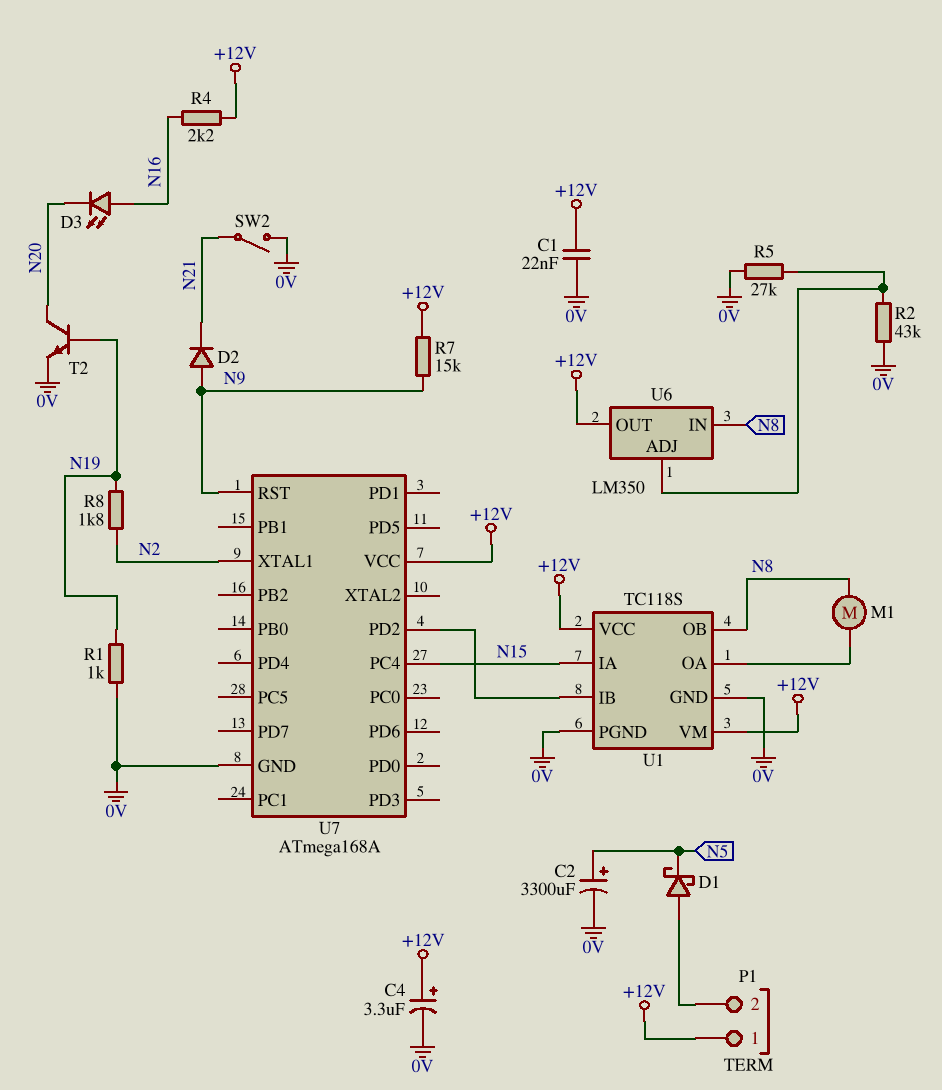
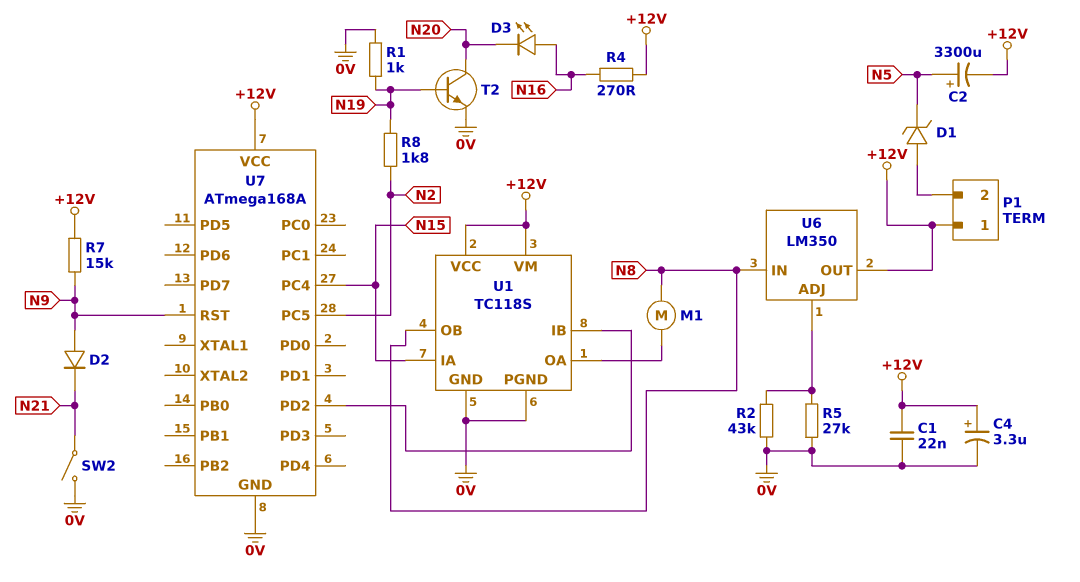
C2: 3300uF (plus N5, minus 0V) -> 3300uF (plus N5, minus +12V)
D1: schottky (A P1/2, K N5) -> zener (A P1/2, K N5)
R4: 2.2k (+12V, N16) -> 270 (+12V, N16)
U7 pin PC5: none -> N2
U7 pin XTAL1: N2 -> none

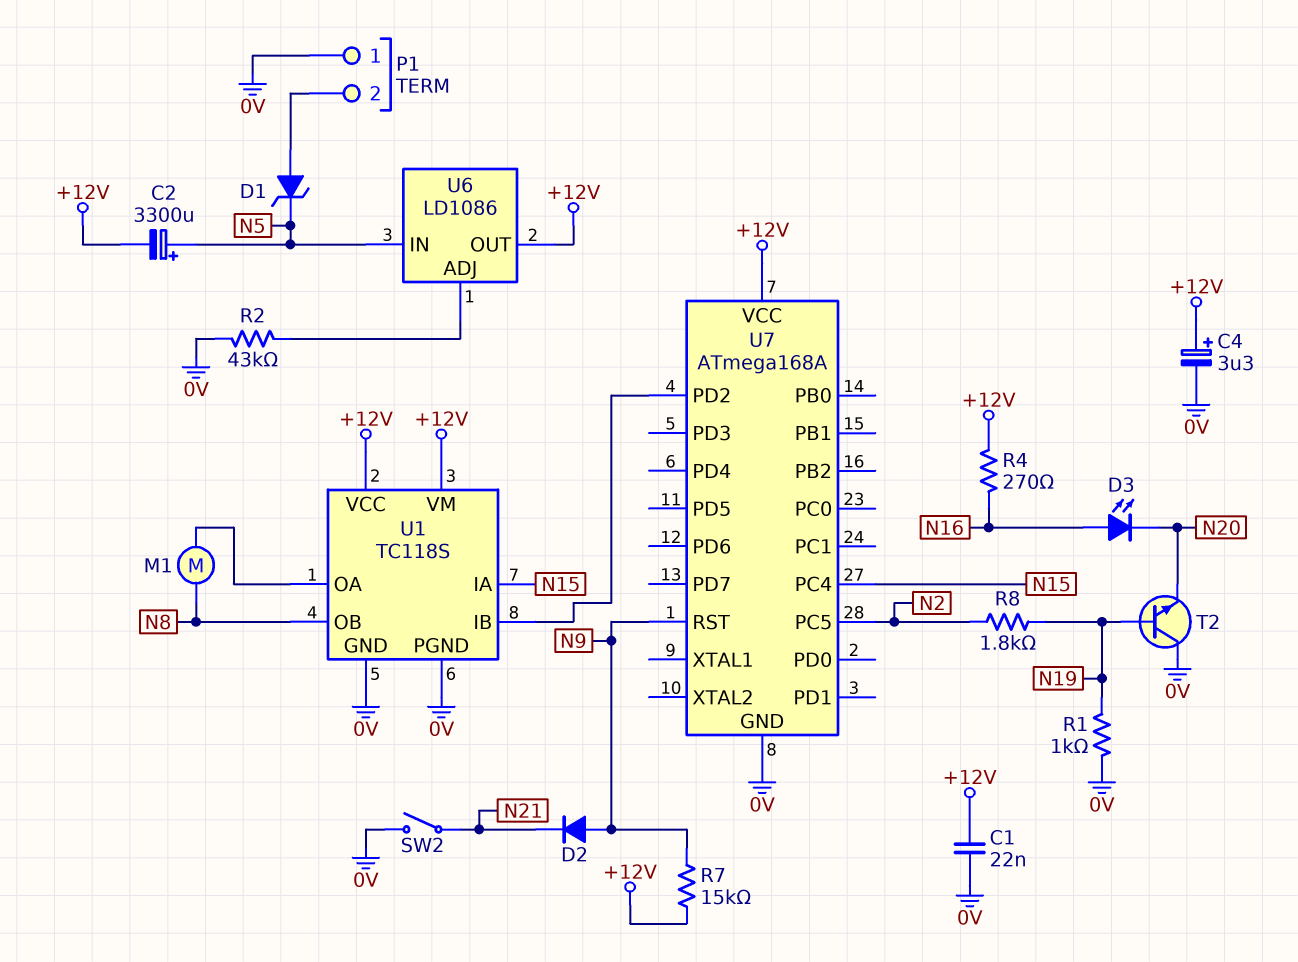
P1 pin 1: +12V -> 0V
R5: 27k (0V, U6/ADJ) -> none
T2: NPN (B N19, C N20, E 0V) -> NPN (B N19, C 0V, E N20)
U6: LM350 -> LD1086
U6 pin IN: N8 -> N5

